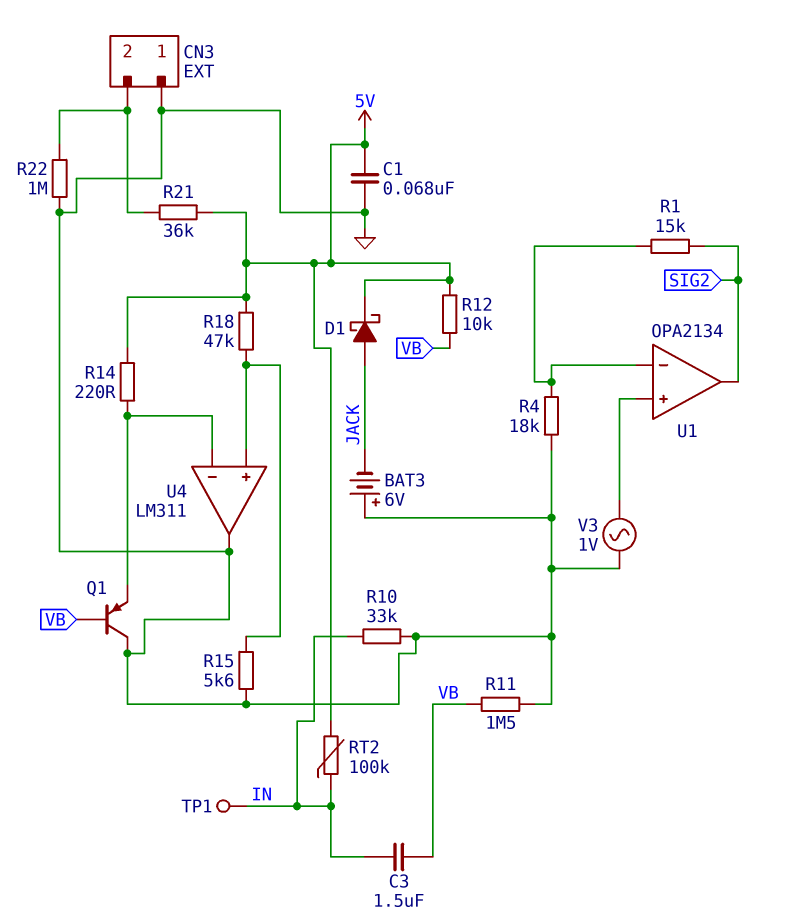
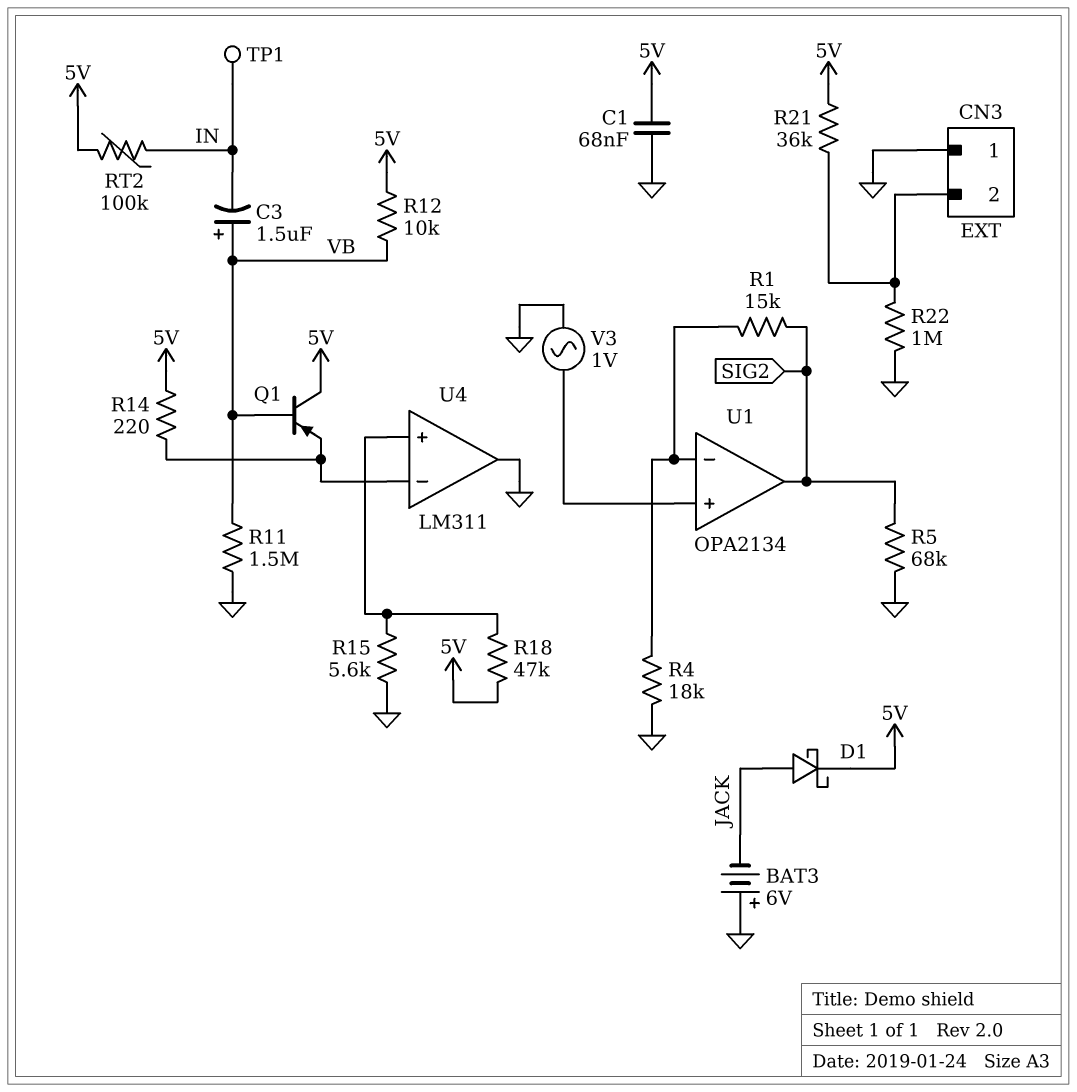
C3: 1.5uF (IN, VB) -> 1.5uF (plus VB, minus IN)
Q1: PNP (B VB, C GND, E U4/in-) -> PNP (B VB, C 5V, E U4/in-)
R5: none -> 68k (GND, SIG2)
R10: 33k (GND, IN) -> none

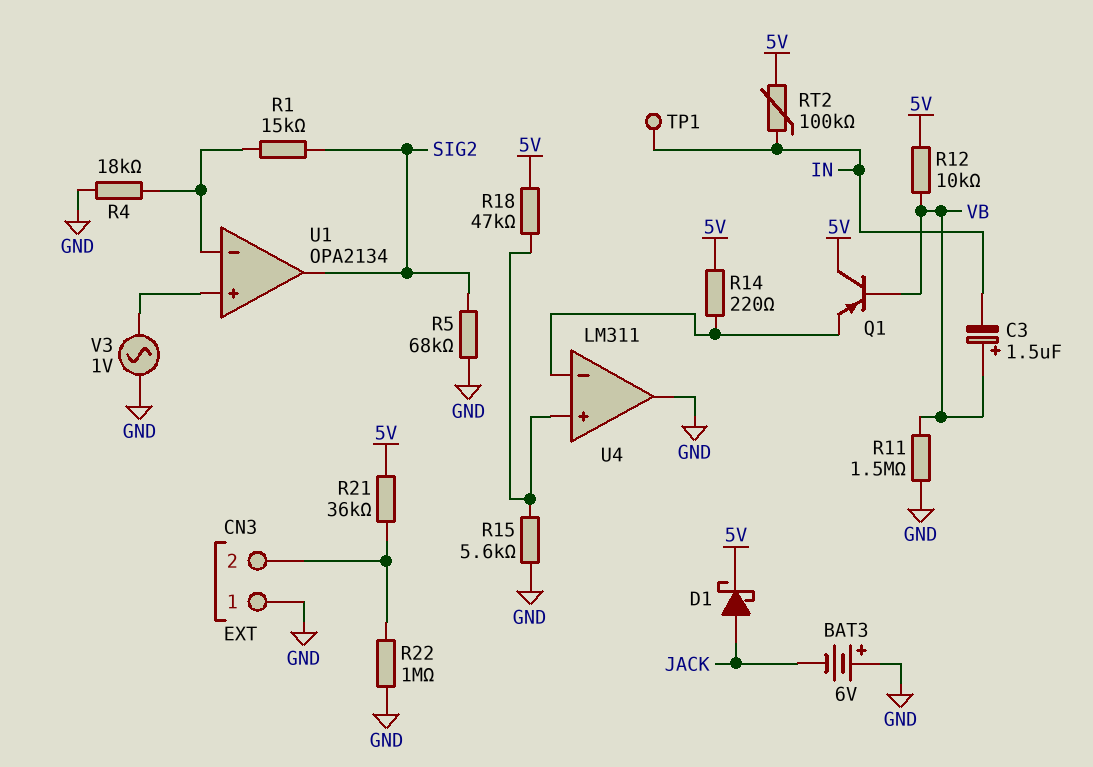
C1: 68nF (5V, GND) -> none

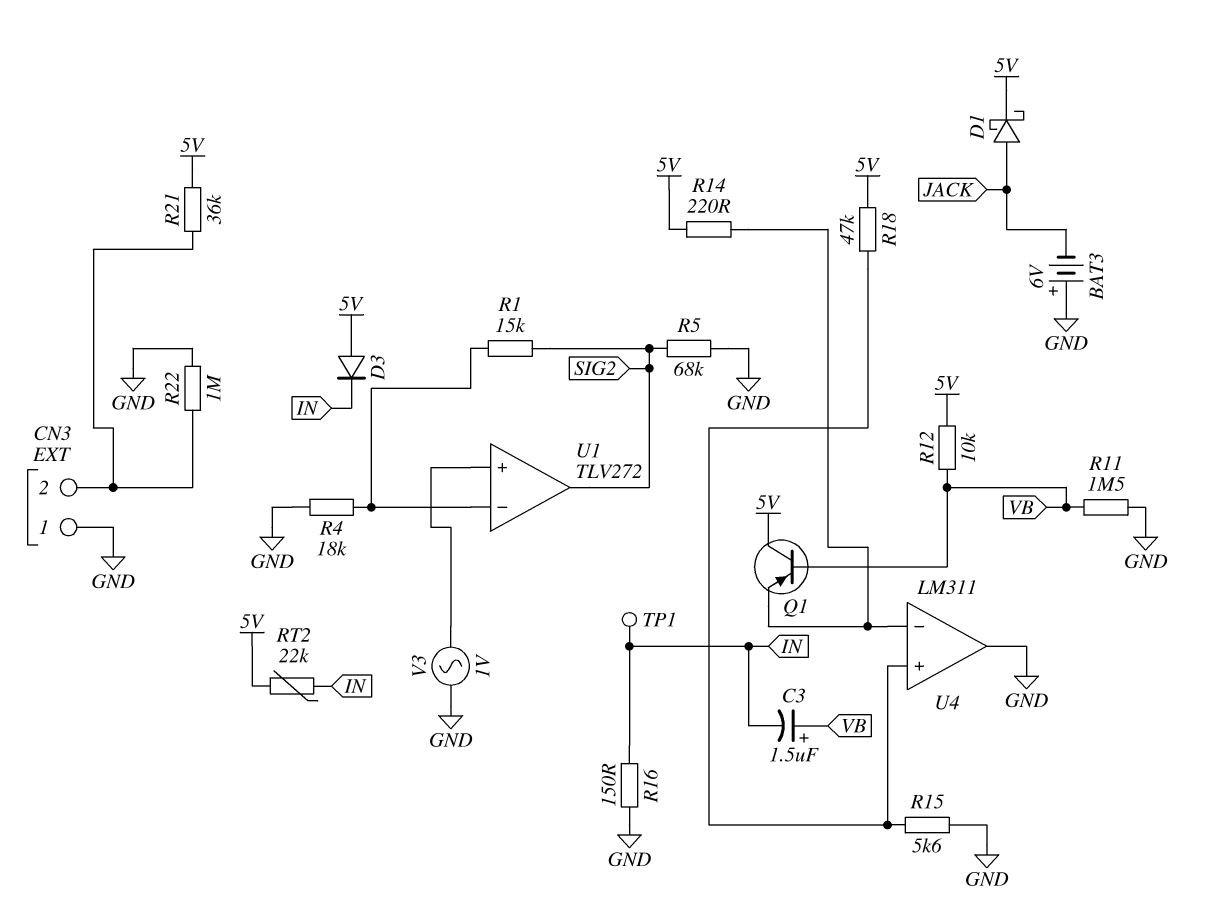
D3: none -> diode (A 5V, K IN)
R16: none -> 150 (GND, IN)
RT2: 100k (5V, IN) -> 22k (5V, IN)
U1: OPA2134 -> TLV272

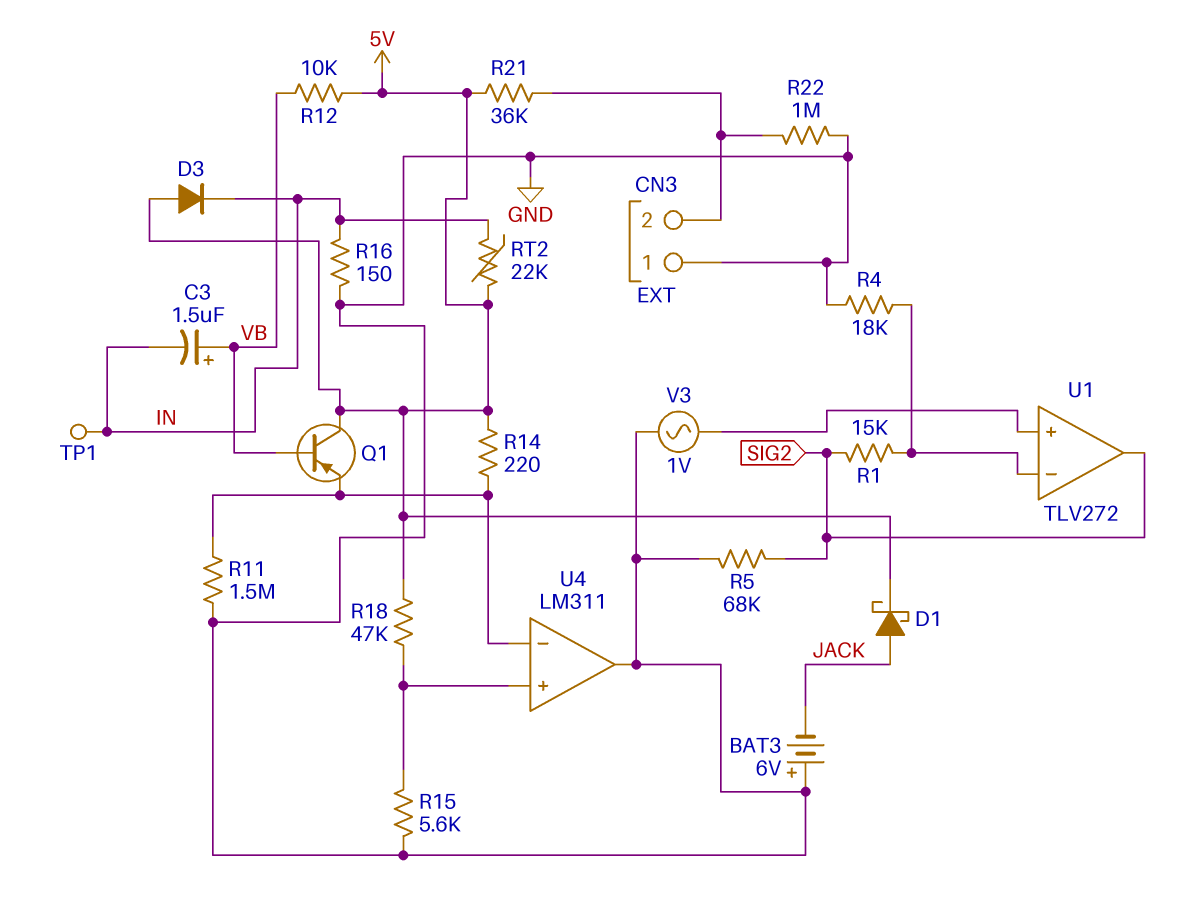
R11: 1.5M (GND, VB) -> 1.5M (GND, U4/in-)

